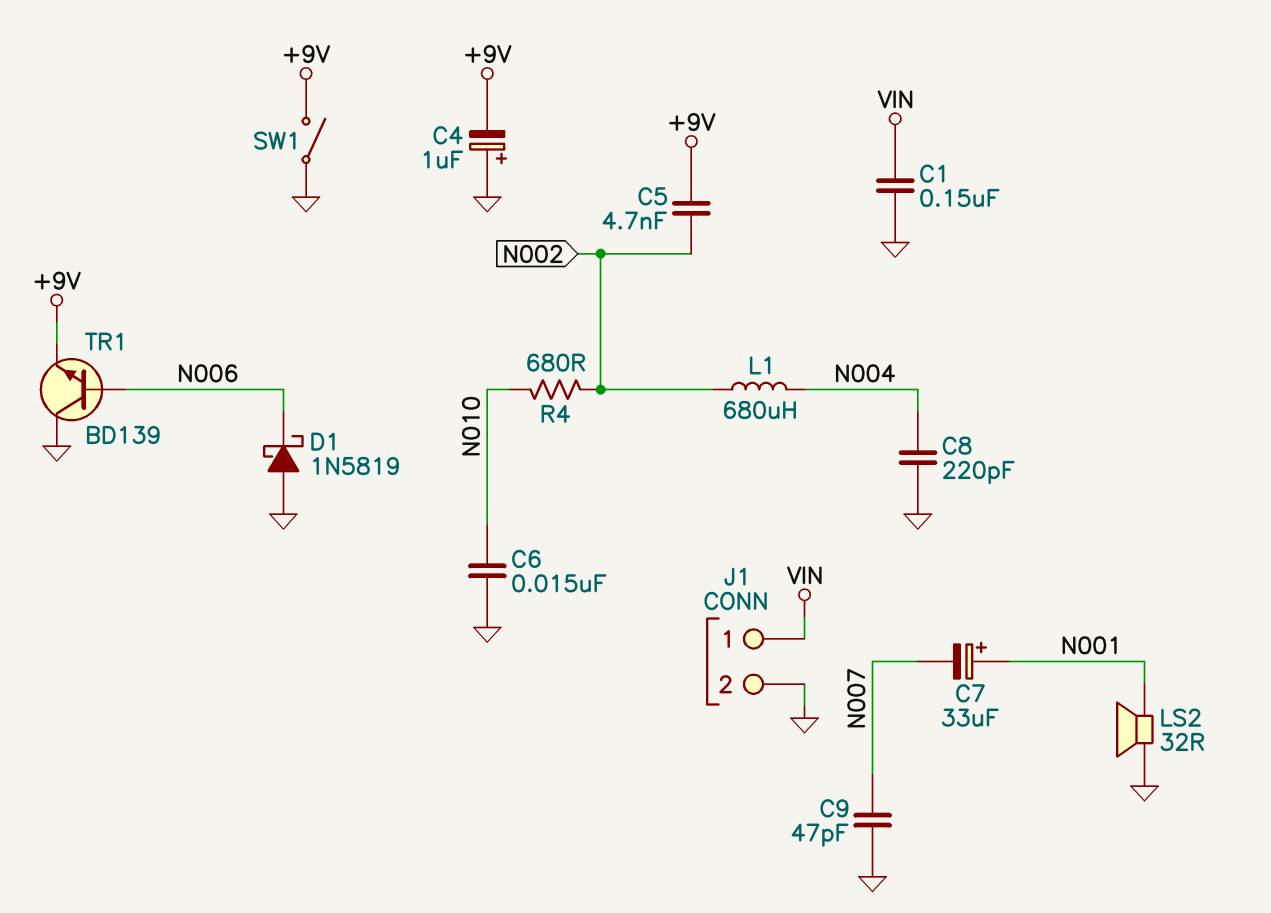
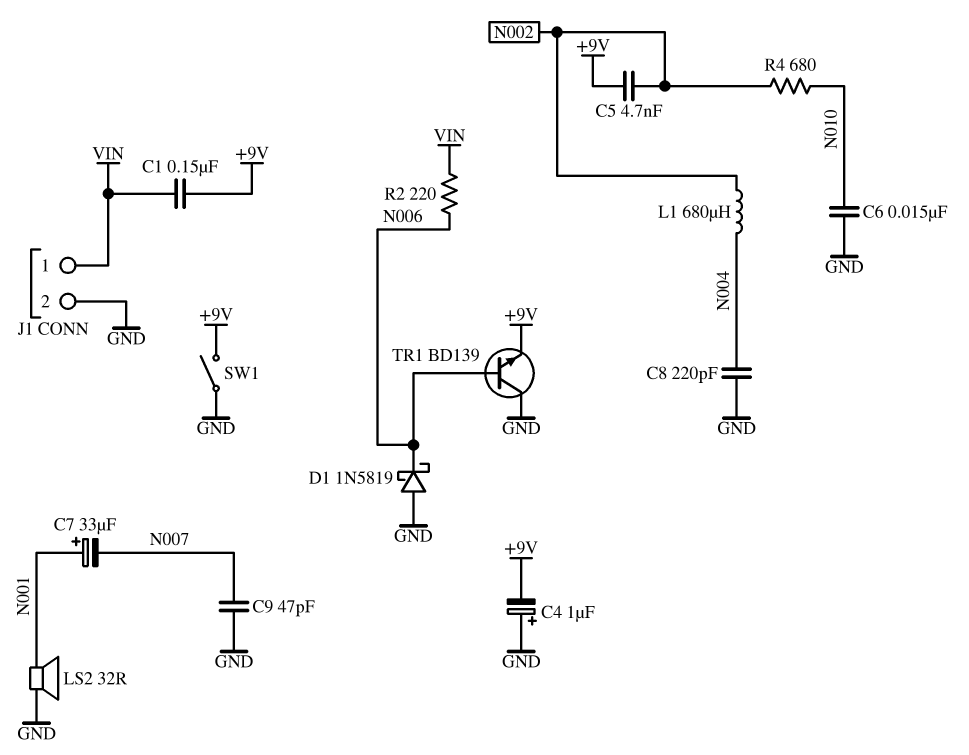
C1: 150nF (GND, VIN) -> 150nF (+9V, VIN)
R2: none -> 220 (N006, VIN)

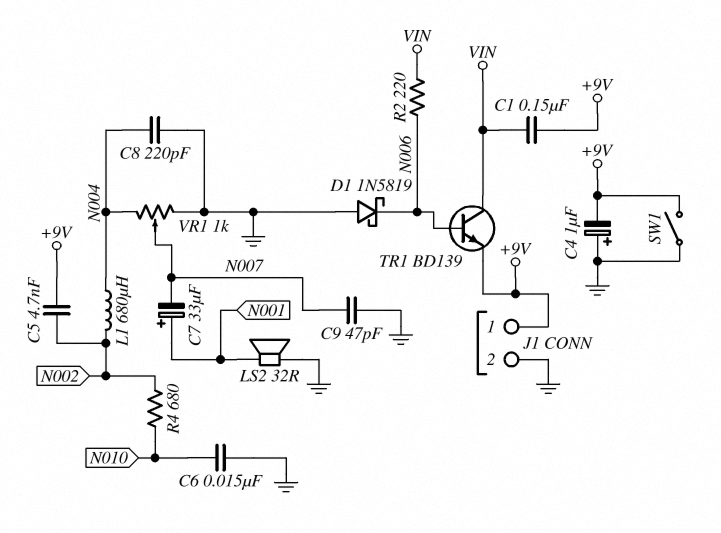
J1 pin 1: VIN -> +9V
TR1: NPN BD139 (B N006, C GND, E +9V) -> NPN BD139 (B N006, C VIN, E +9V)
VR1: none -> 1k (GND, N004, wiper N007)

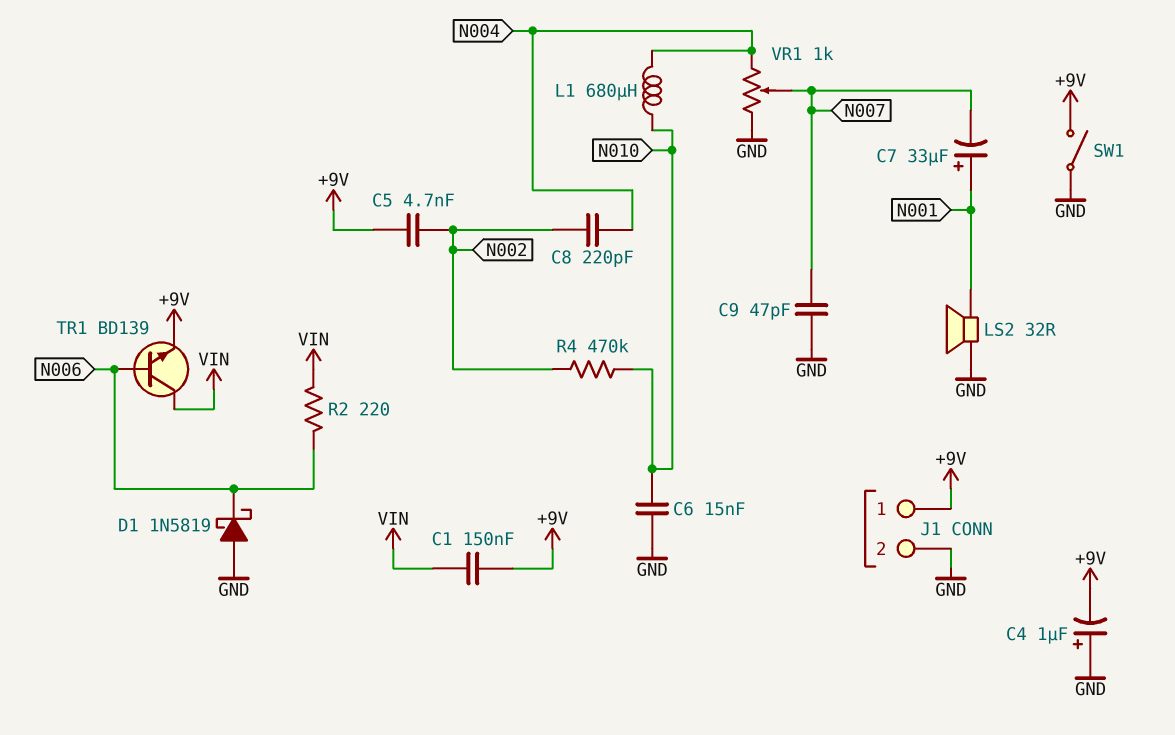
C8: 220pF (GND, N004) -> 220pF (N002, N004)
L1: 680uH (N002, N004) -> 680uH (N004, N010)
R4: 680 (N002, N010) -> 470k (N002, N010)

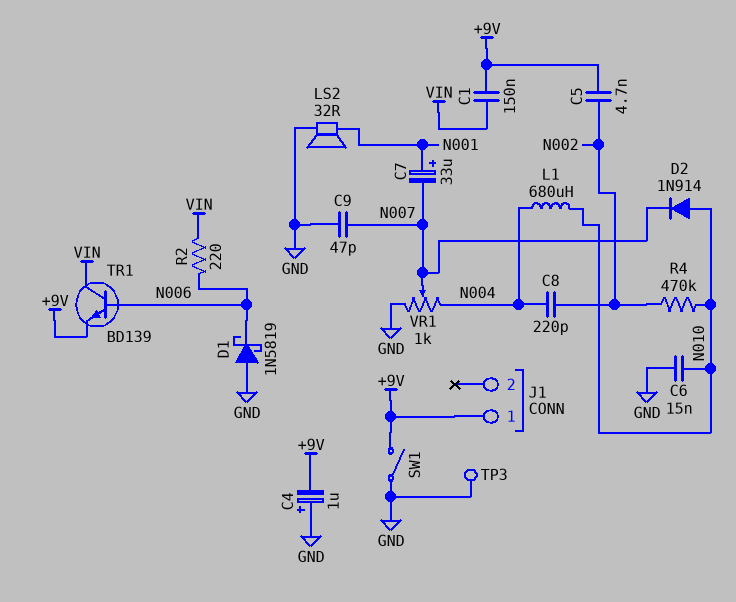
D2: none -> diode 1N914 (A N010, K N007)
J1 pin 2: GND -> none
TP3: none -> test point (GND)

